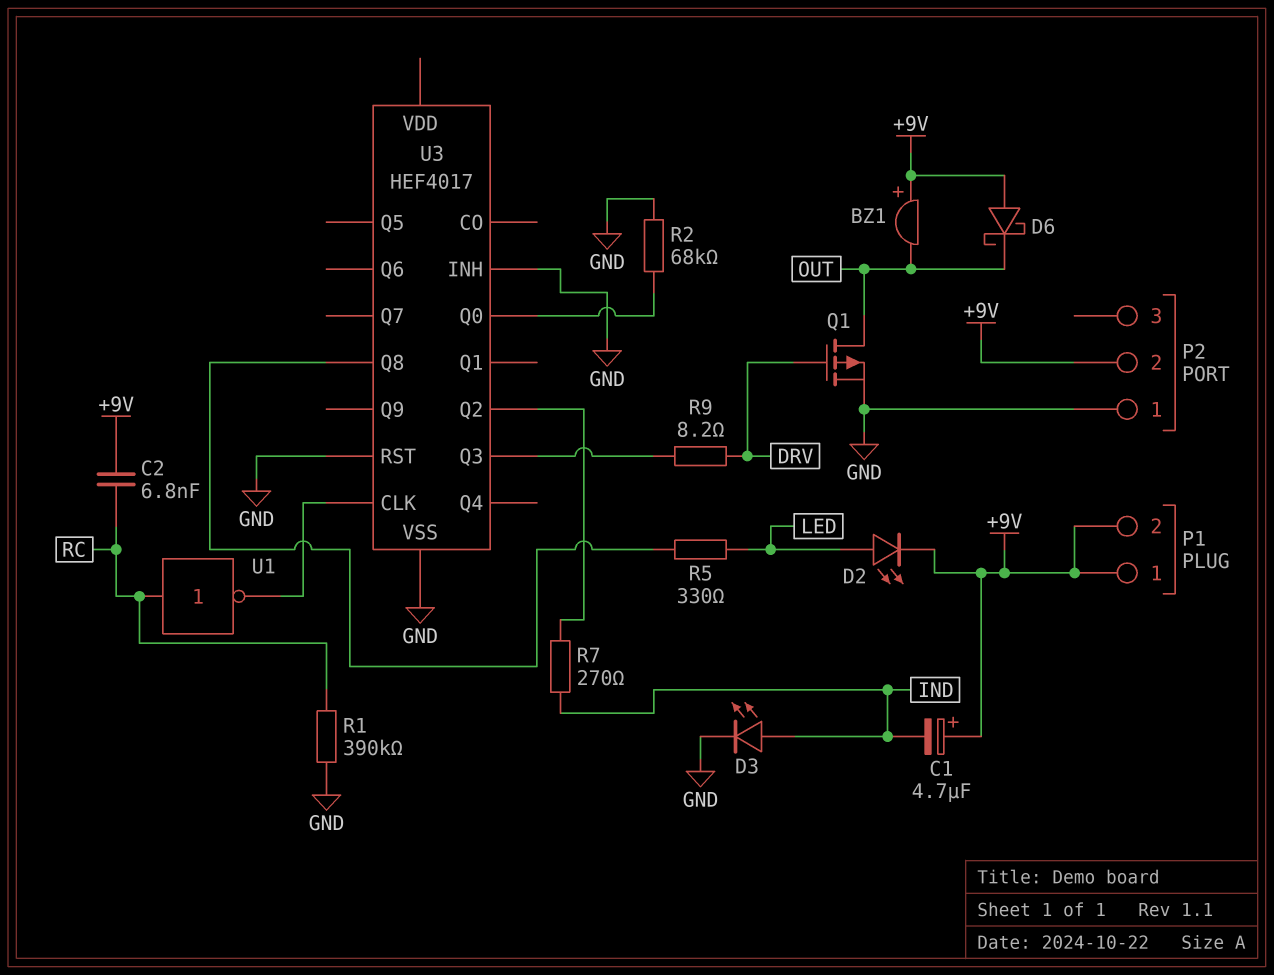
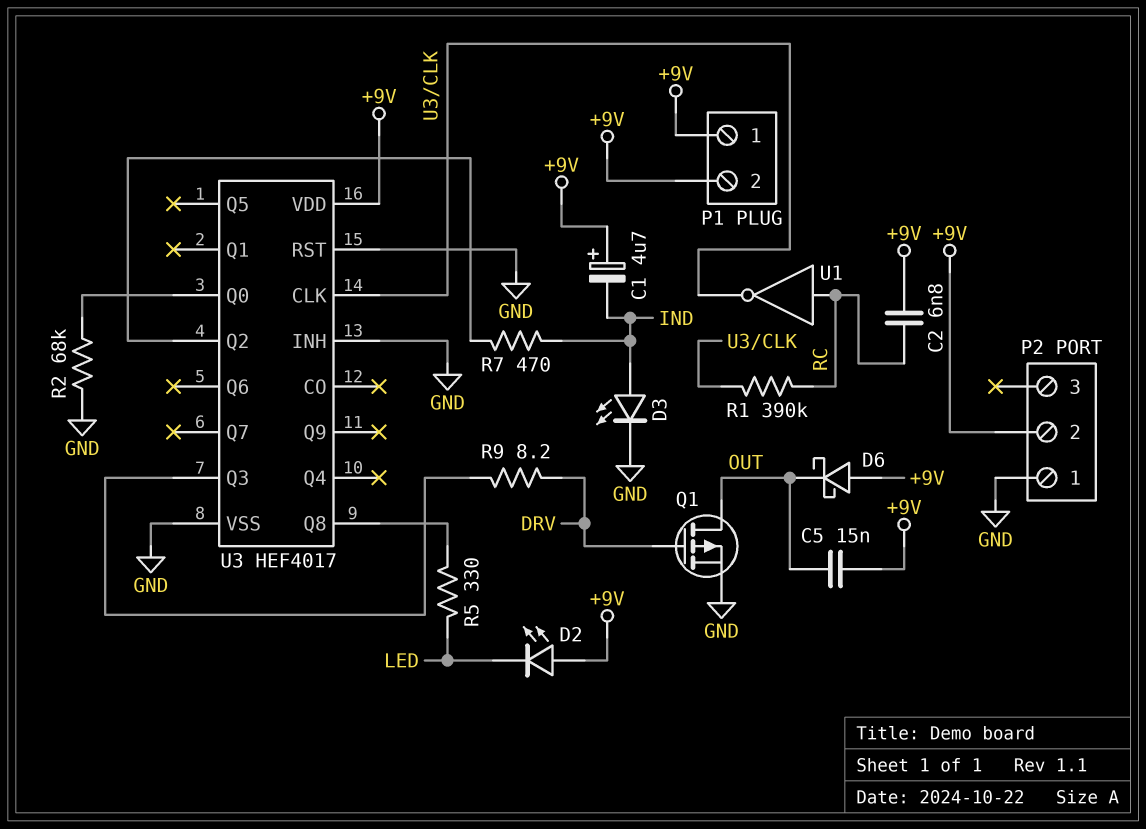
BZ1: buzzer (plus +9V, minus OUT) -> none
C5: none -> 15nF (+9V, OUT)
D2: LED (A LED, K +9V) -> LED (A +9V, K LED)
R1: 390k (GND, RC) -> 390k (RC, U3/CLK)
R7: 270 (IND, U3/Q2) -> 470 (IND, U3/Q2)
U3 pin VDD: none -> +9V

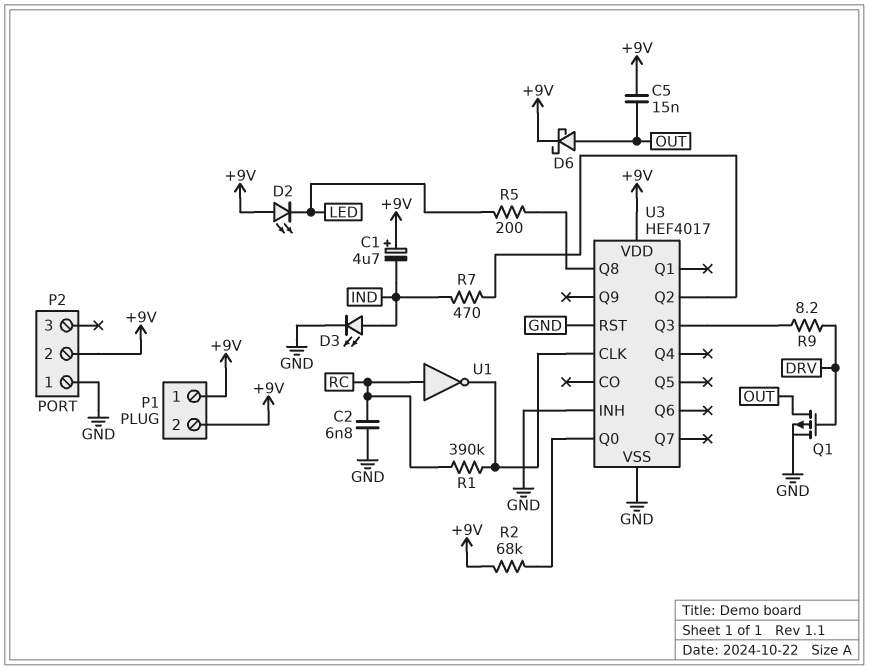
C2: 6.8nF (+9V, RC) -> 6.8nF (GND, RC)
D6: schottky (A +9V, K OUT) -> schottky (A OUT, K +9V)
R2: 68k (GND, U3/Q0) -> 68k (+9V, U3/Q0)
R5: 330 (LED, U3/Q8) -> 200 (LED, U3/Q8)

